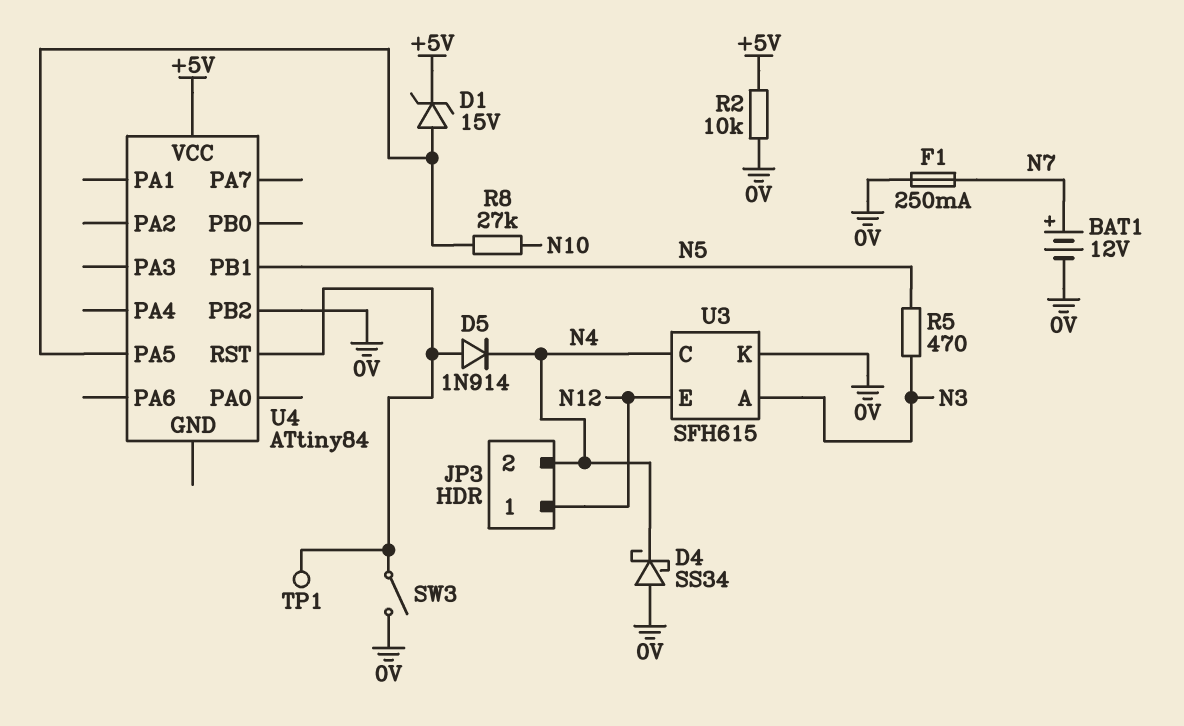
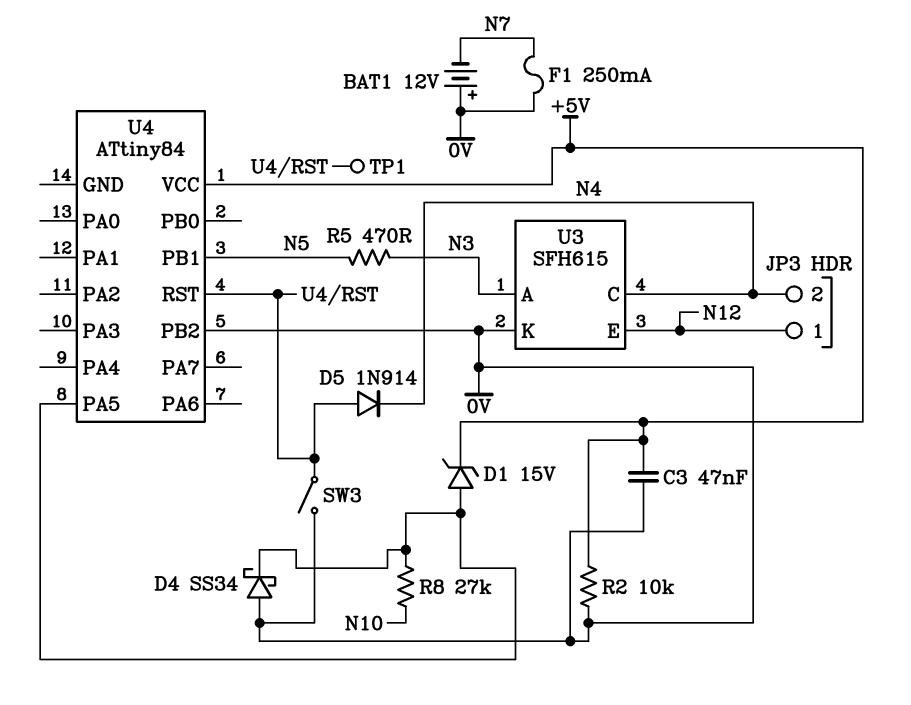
BAT1: 12V (plus N7, minus 0V) -> 12V (plus 0V, minus N7)
C3: none -> 47nF (+5V, 0V)
D4: schottky SS34 (A 0V, K N4) -> schottky SS34 (A 0V, K U4/PA5)

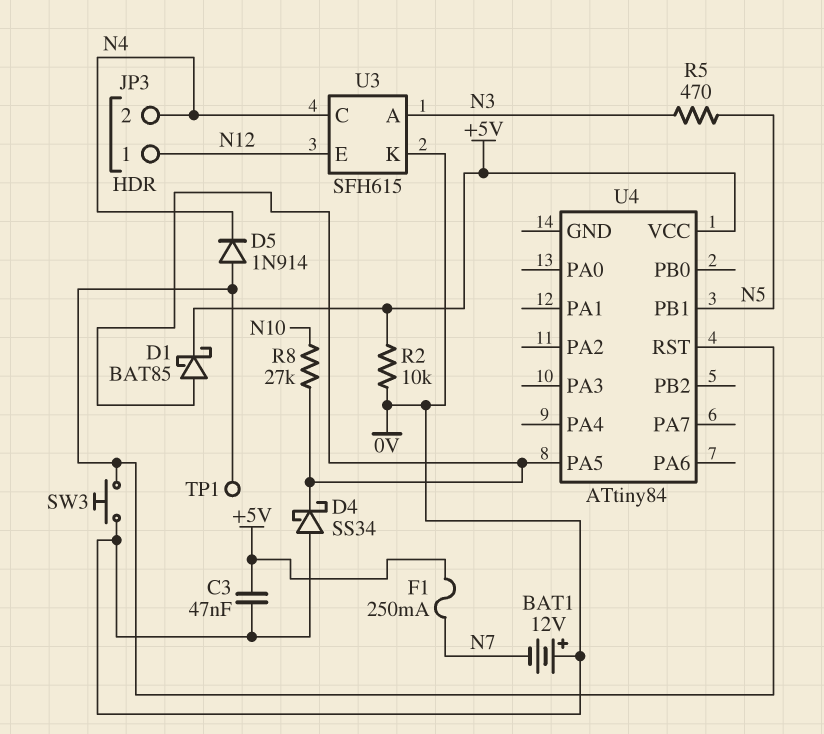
D1: zener 15V (A U4/PA5, K +5V) -> schottky BAT85 (A U4/PA5, K +5V)
F1: 250mA (0V, N7) -> 250mA (+5V, N7)
SW3: switch (0V, U4/RST) -> button (0V, U4/RST)
U4 pin PB2: 0V -> none

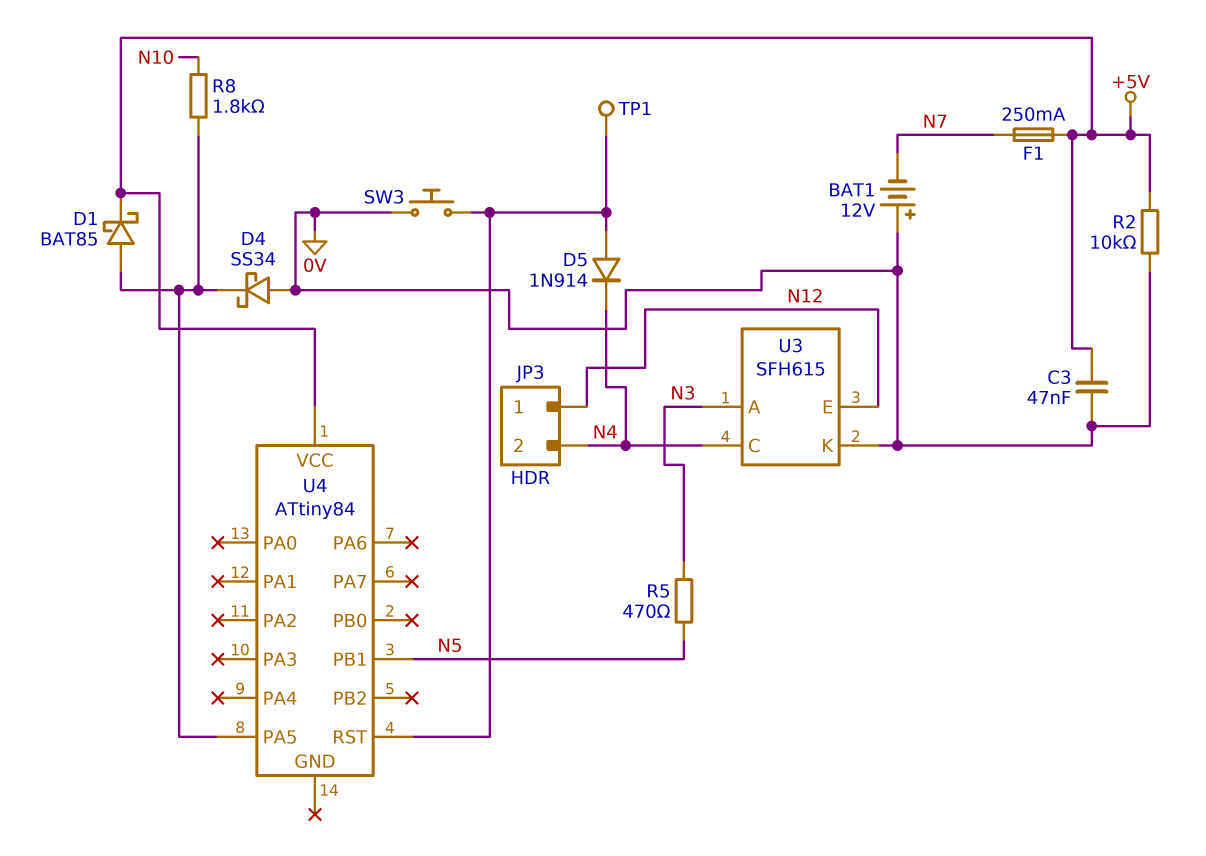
R8: 27k (N10, U4/PA5) -> 1.8k (N10, U4/PA5)

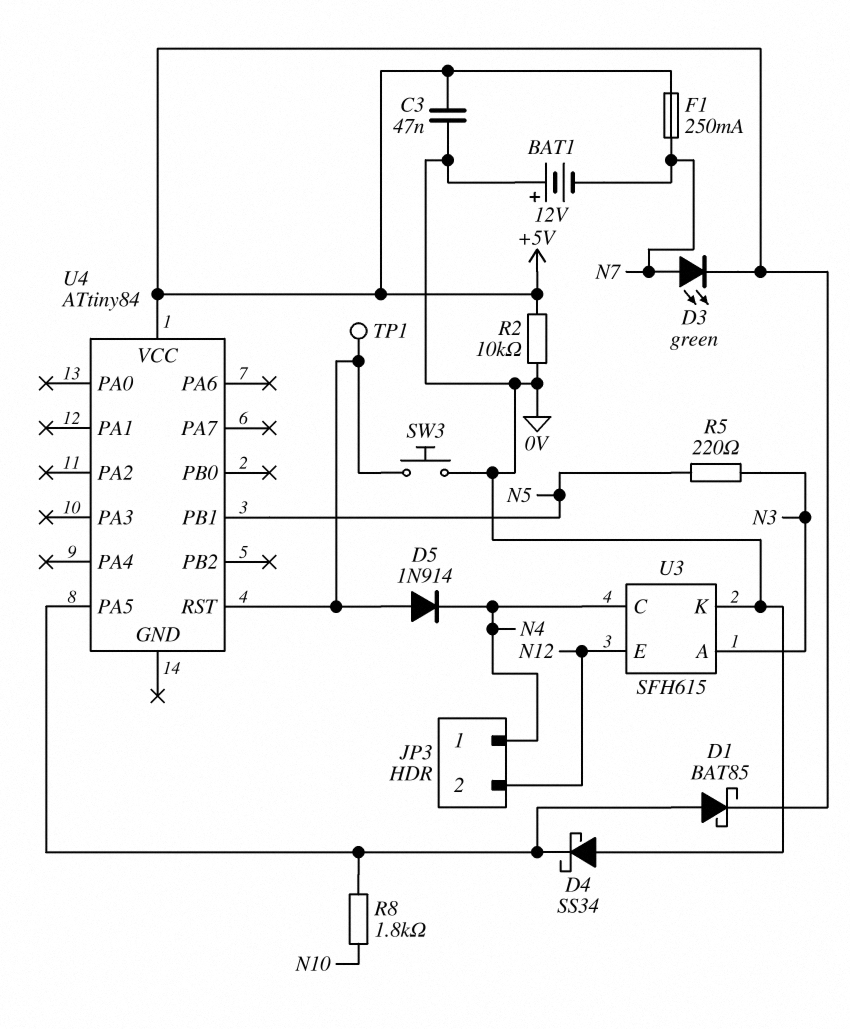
D3: none -> LED green (A N7, K +5V)
JP3 pin 1: N12 -> N4
JP3 pin 2: N4 -> N12
R5: 470 (N3, N5) -> 220 (N3, N5)

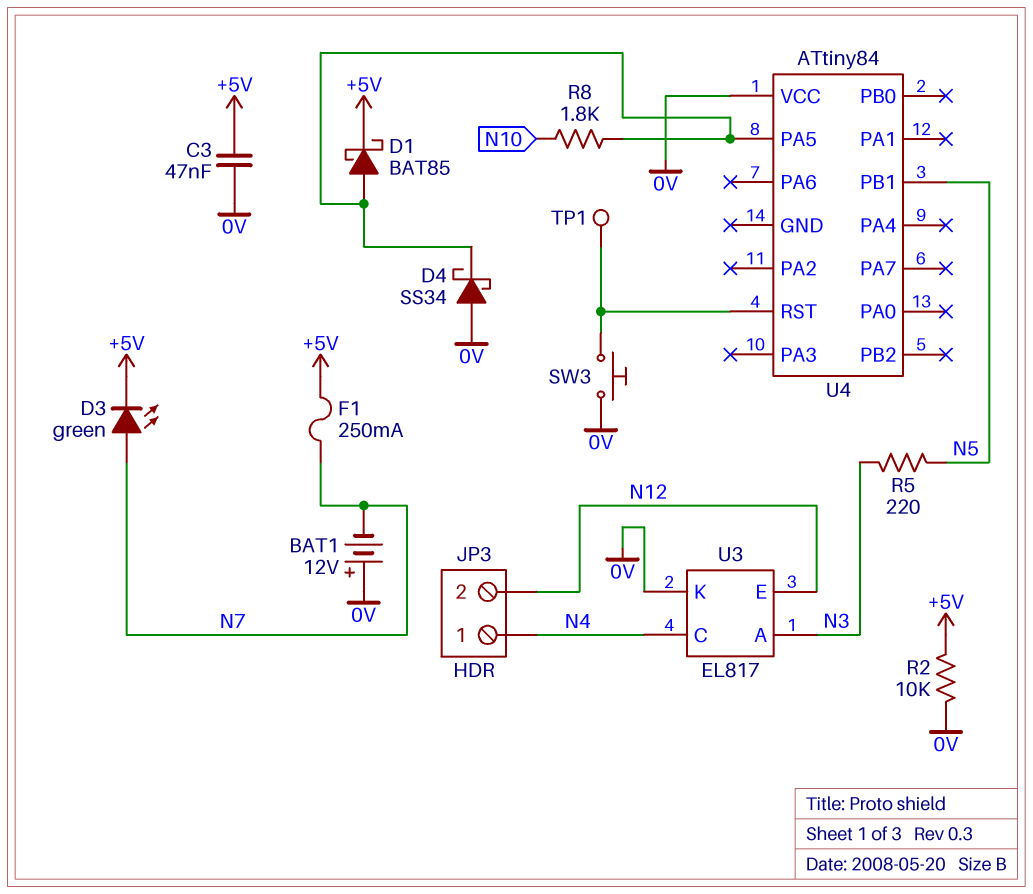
D5: diode 1N914 (A U4/RST, K N4) -> none
U3: SFH615 -> EL817
U4 pin VCC: +5V -> 0V

